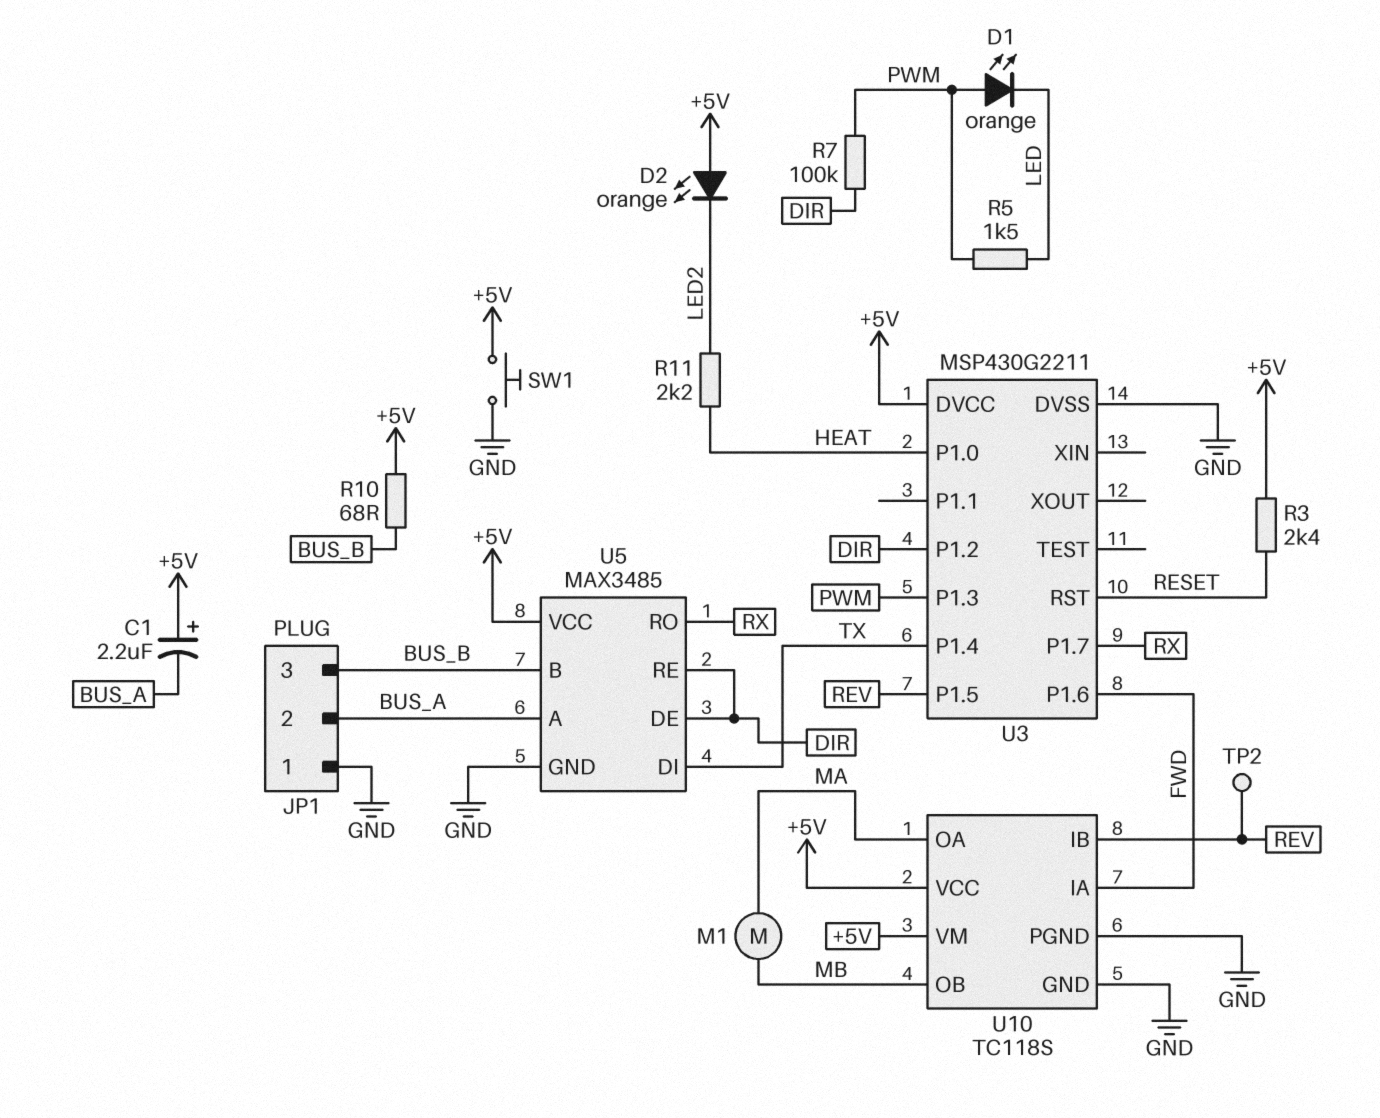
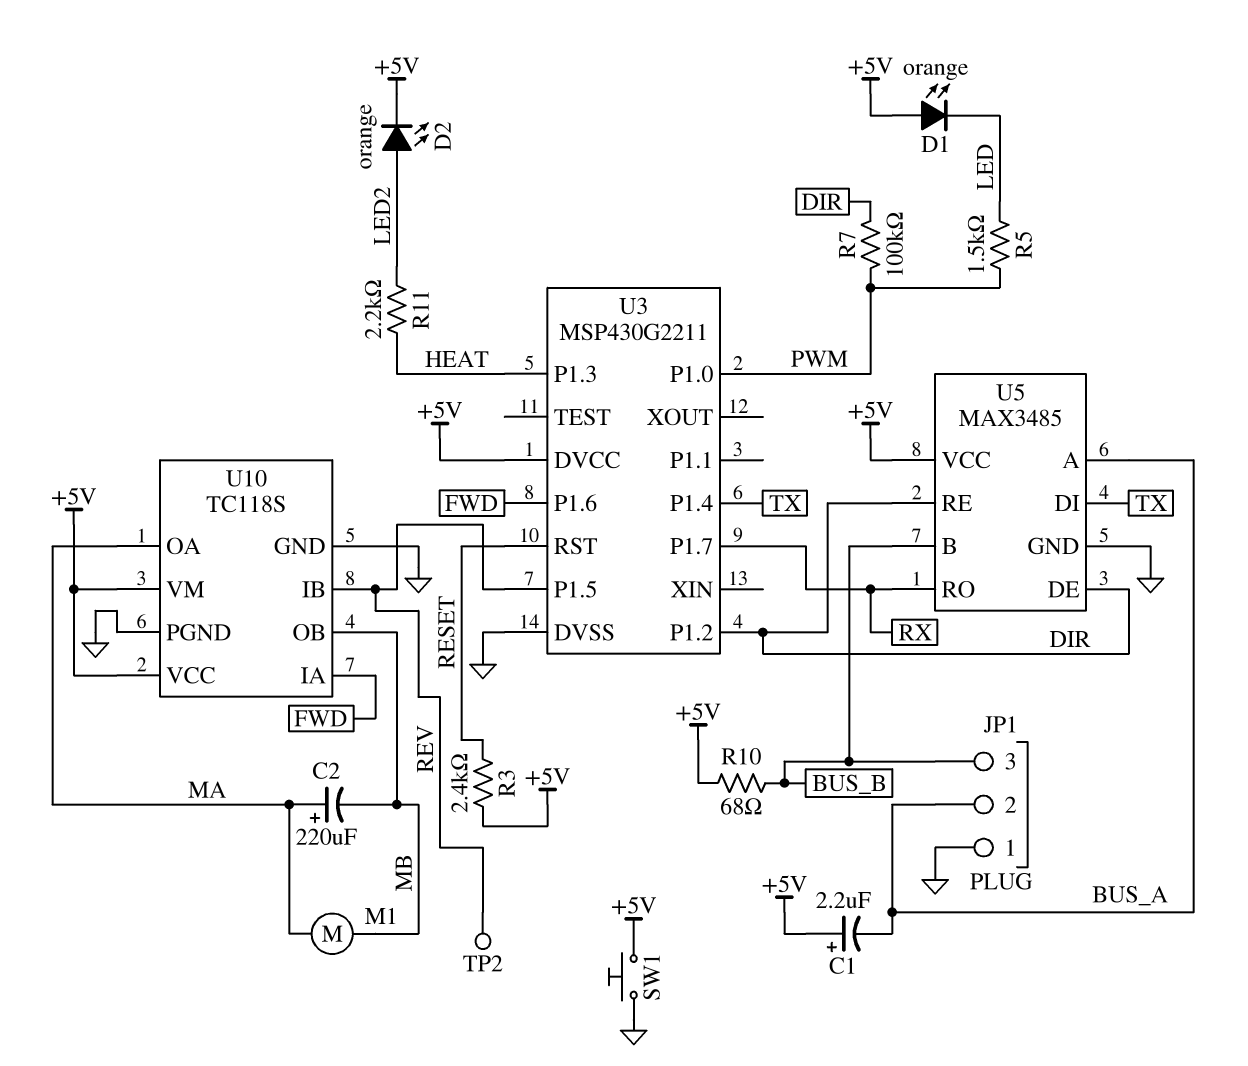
C2: none -> 220uF (plus MA, minus MB)
D1: LED orange (A PWM, K LED) -> LED orange (A +5V, K LED)
D2: LED orange (A +5V, K LED2) -> LED orange (A LED2, K +5V)
U3 pin P1.0: HEAT -> PWM
U3 pin P1.3: PWM -> HEAT

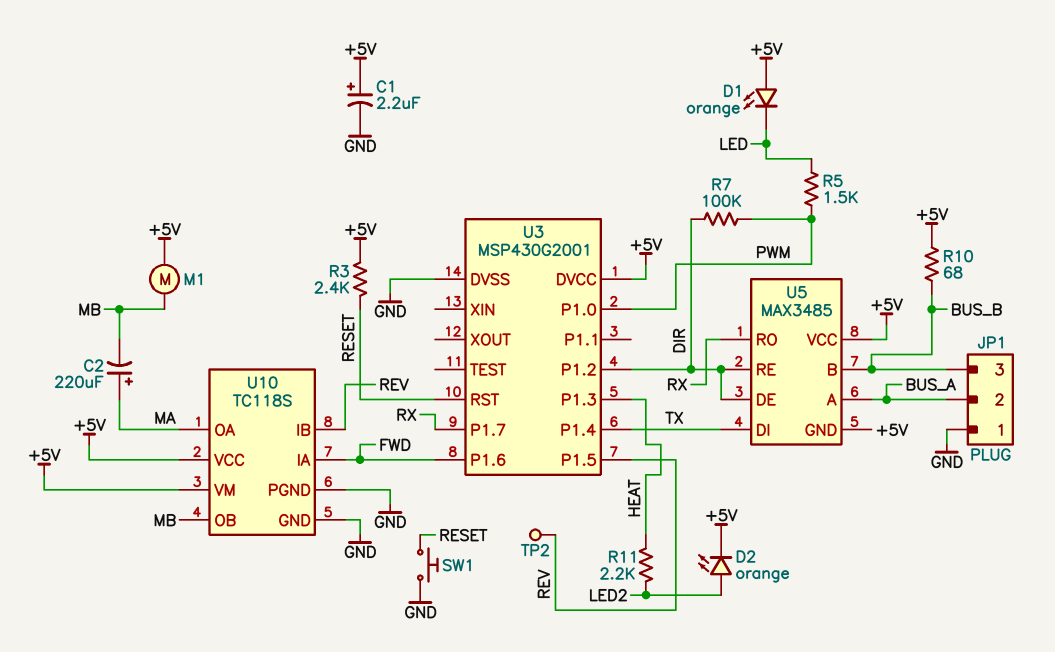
C1: 2.2uF (plus +5V, minus BUS_A) -> 2.2uF (plus +5V, minus GND)
M1: motor (MA, MB) -> motor (+5V, MB)
SW1: button (+5V, GND) -> button (GND, RESET)
U3: MSP430G2211 -> MSP430G2001
U5 pin GND: GND -> +5V

